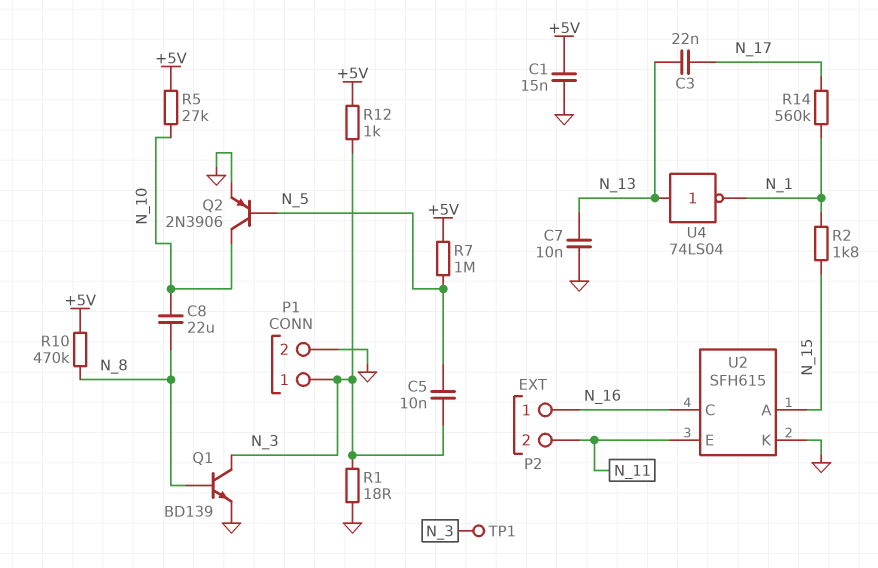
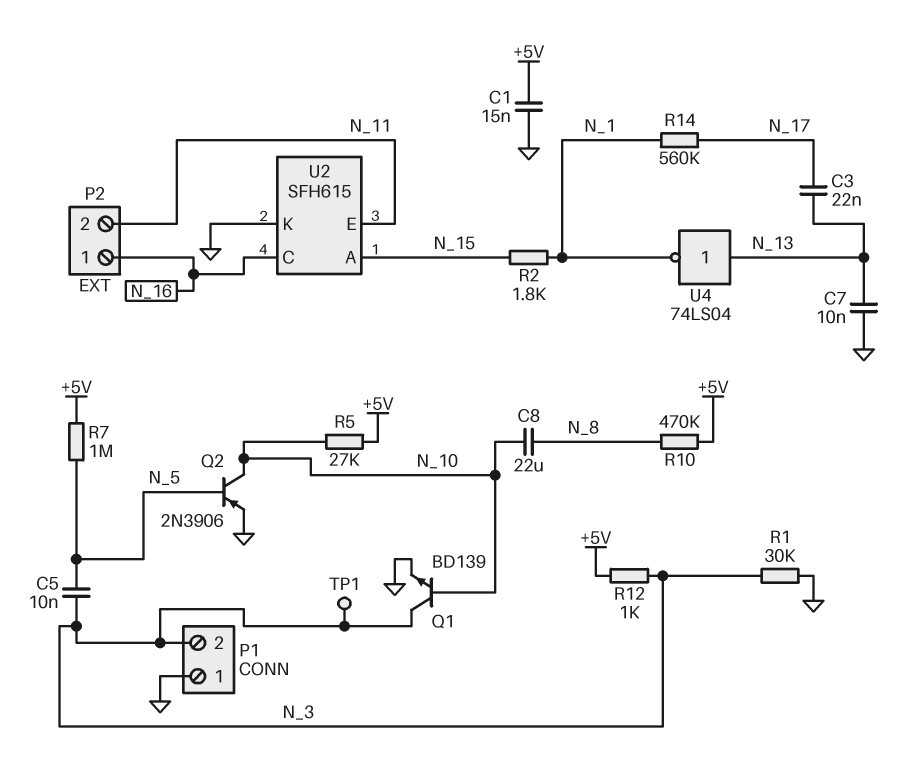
P1 pin 1: N_3 -> GND
P1 pin 2: GND -> N_3
Q1: NPN BD139 (B N_8, C N_3, E GND) -> NPN BD139 (B N_10, C N_3, E GND)
R1: 18 (GND, N_3) -> 30k (GND, N_3)

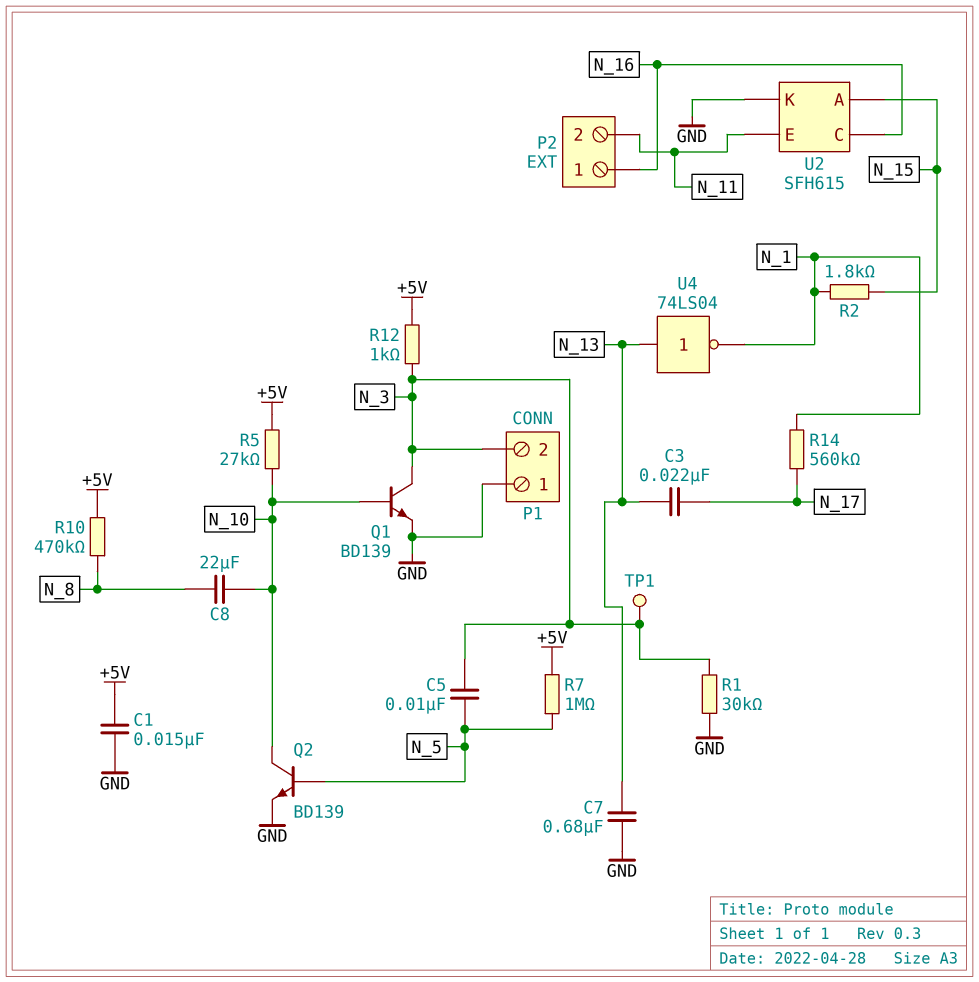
C7: 10nF (GND, N_13) -> 680nF (GND, N_13)
Q2: PNP 2N3906 (B N_5, C N_10, E GND) -> NPN BD139 (B N_5, C N_10, E GND)

